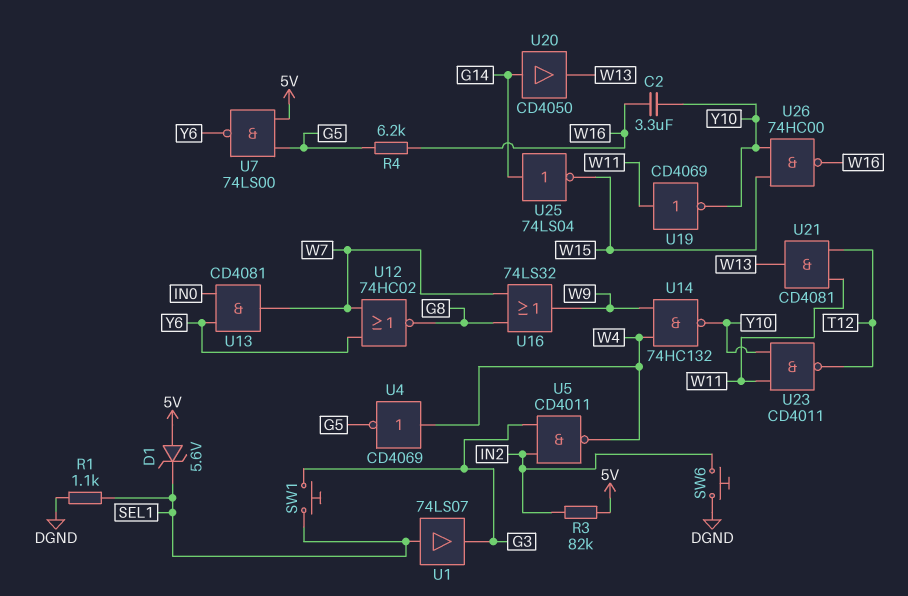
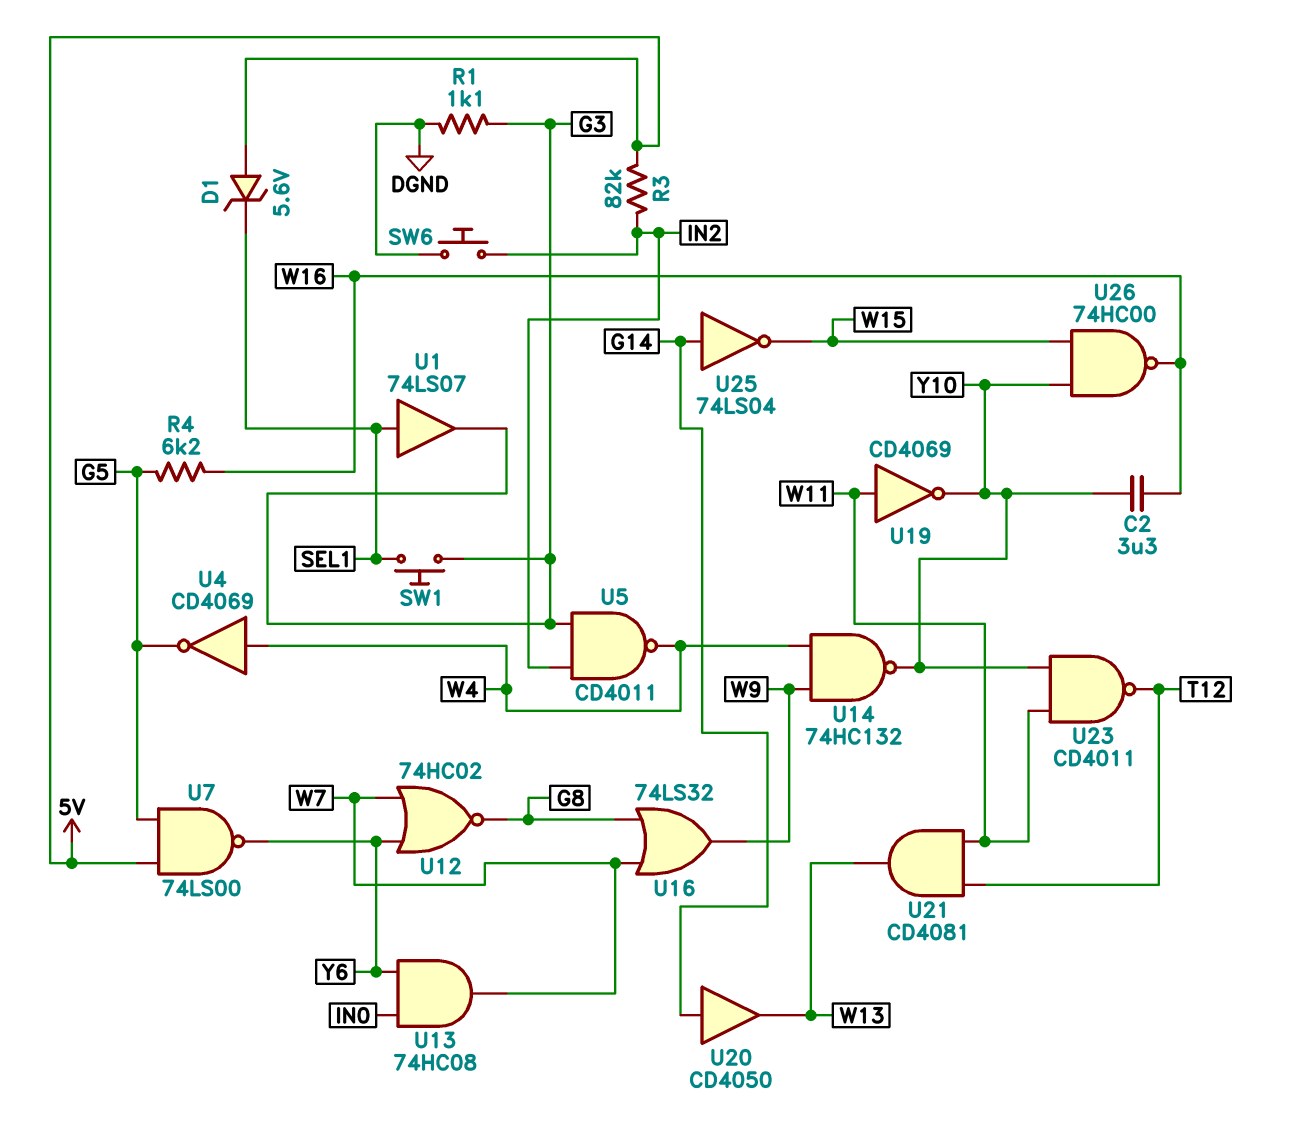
R1: 1.1k (DGND, SEL1) -> 1.1k (DGND, G3)
U13: AND CD4081 (in IN0, in Y6, out W7) -> AND 74HC08 (in IN0, in Y6, out W7)

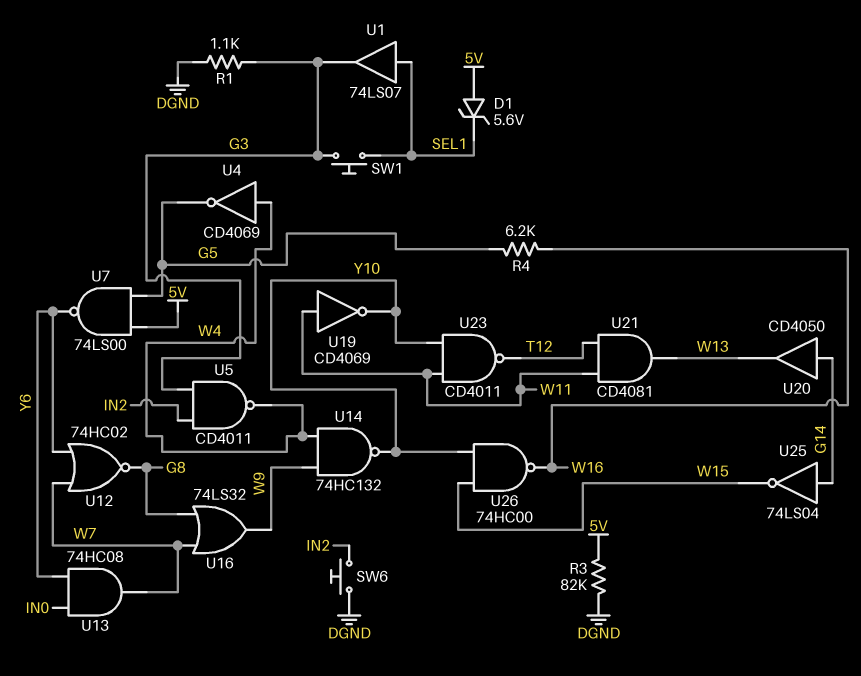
C2: 3.3uF (W16, Y10) -> none
R3: 82k (5V, IN2) -> 82k (5V, DGND)

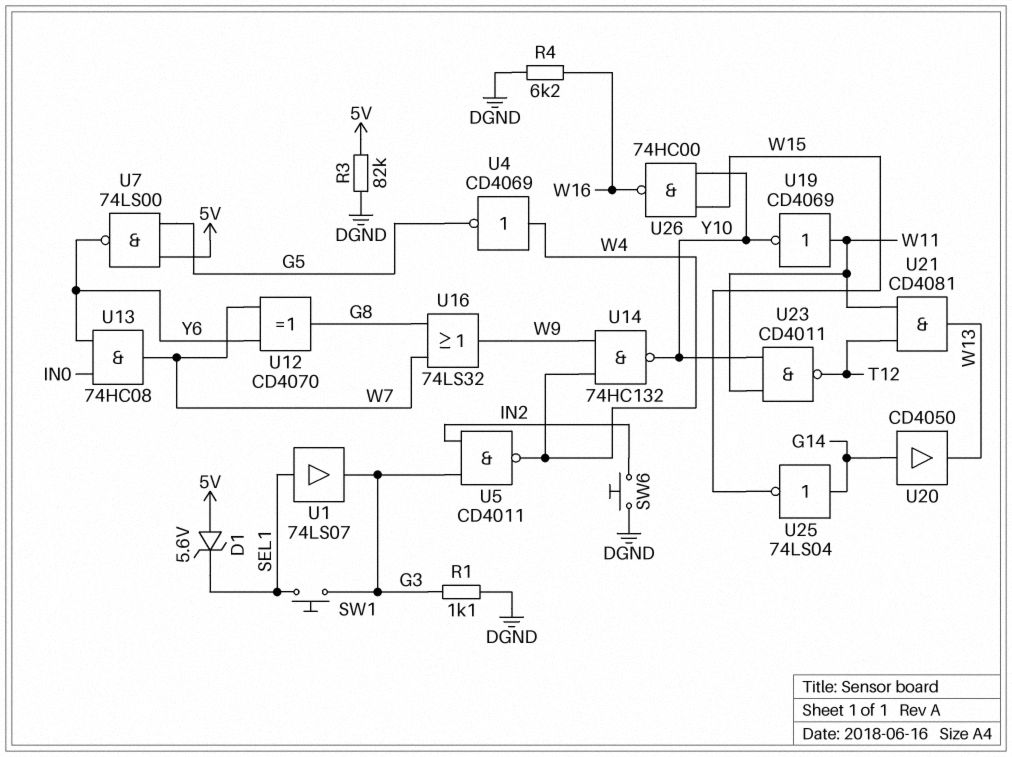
R4: 6.2k (G5, W16) -> 6.2k (DGND, W16)
U12: NOR 74HC02 (in W7, in Y6, out G8) -> XOR CD4070 (in W7, in Y6, out G8)

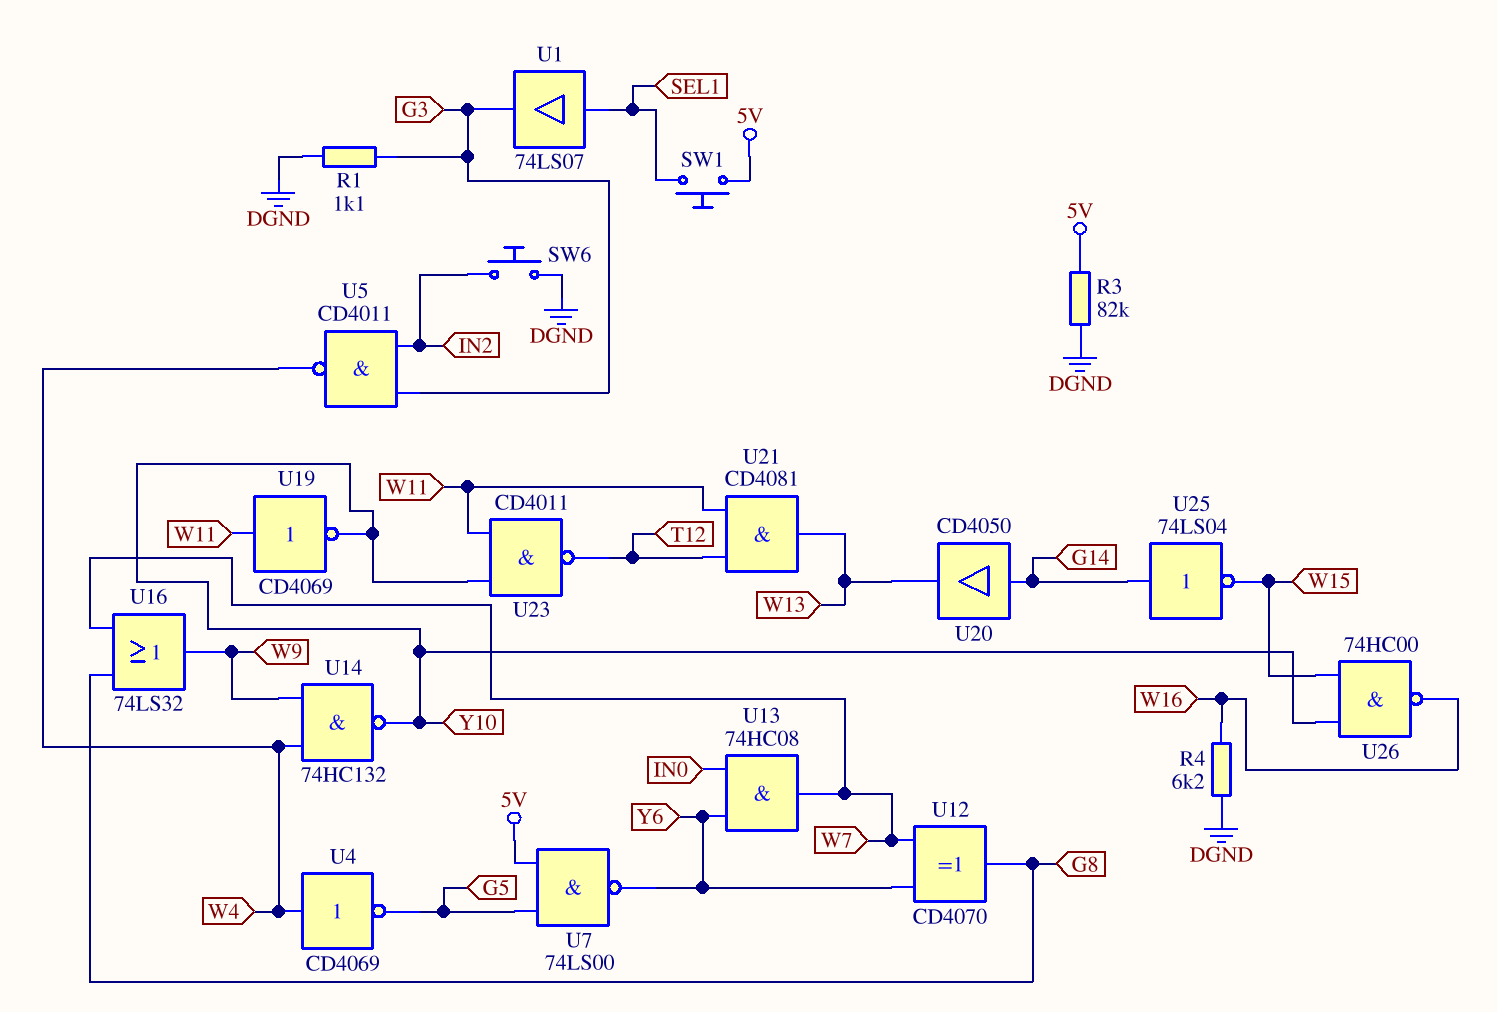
D1: zener 5.6V (A 5V, K SEL1) -> none
SW1: button (G3, SEL1) -> button (5V, SEL1)

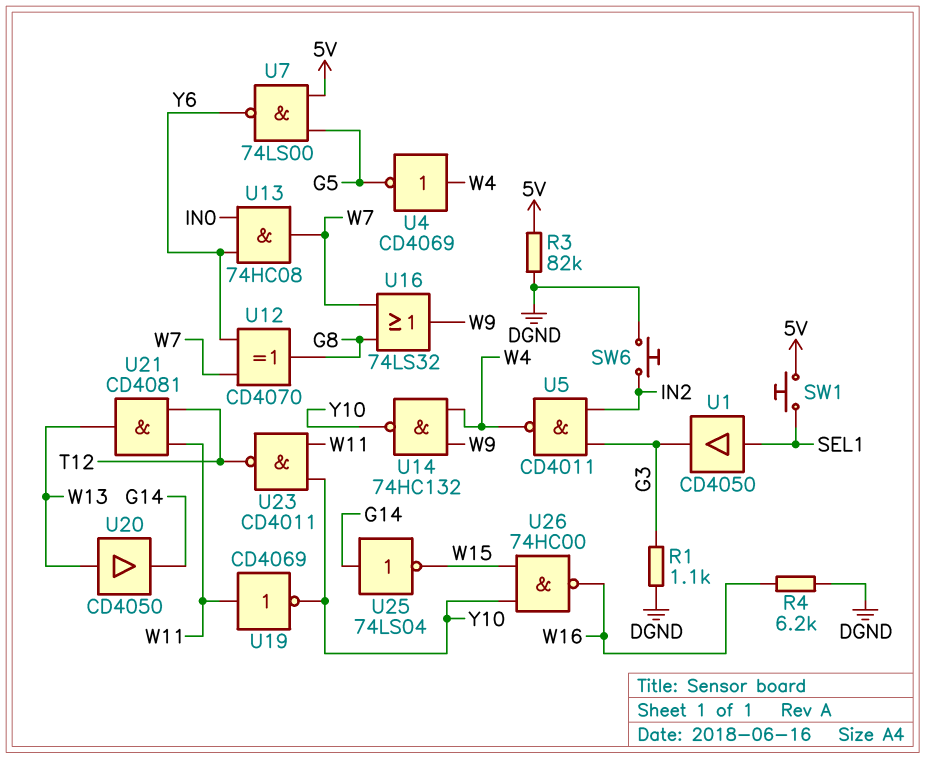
U1: buffer 74LS07 (in SEL1, out G3) -> buffer CD4050 (in SEL1, out G3)
U20: buffer CD4050 (in G14, out W13) -> buffer CD4050 (in W13, out G14)

